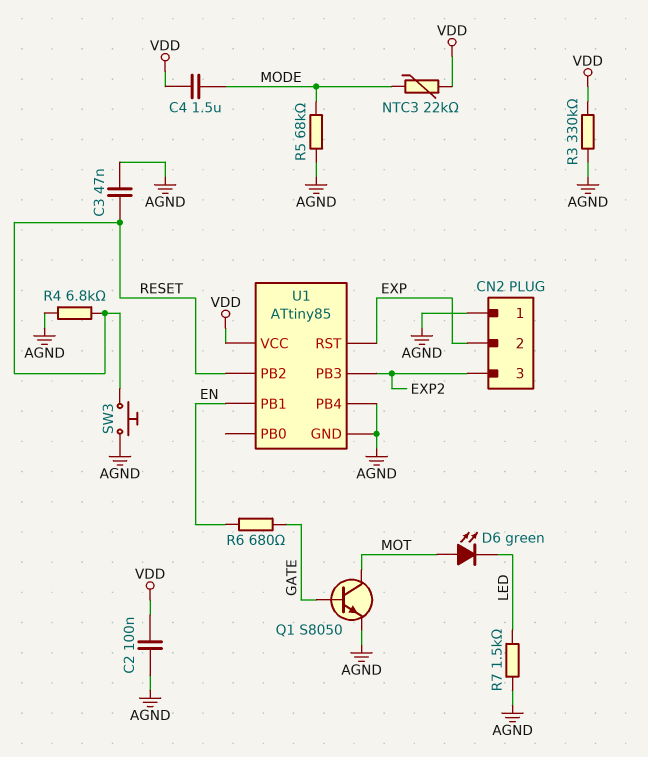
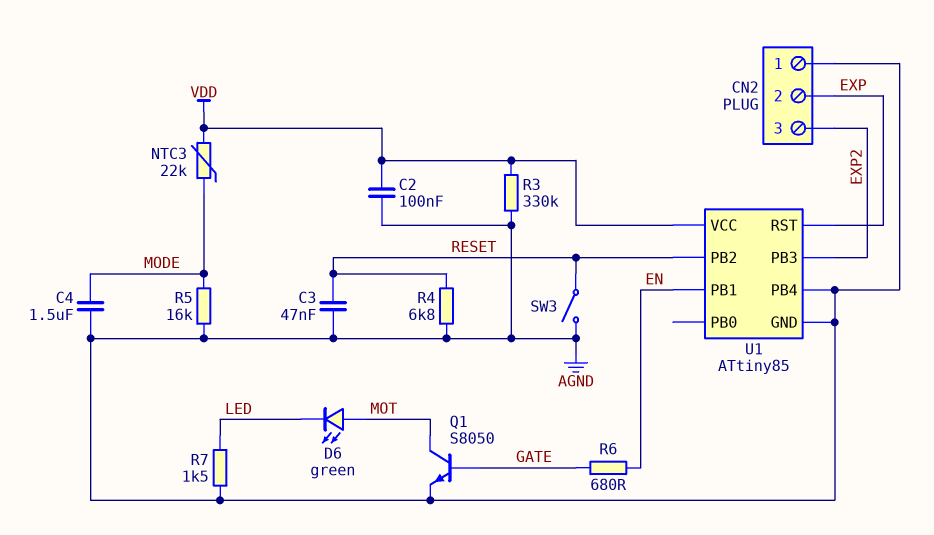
C4: 1.5uF (MODE, VDD) -> 1.5uF (AGND, MODE)
R5: 68k (AGND, MODE) -> 16k (AGND, MODE)
SW3: button (AGND, RESET) -> switch (AGND, RESET)

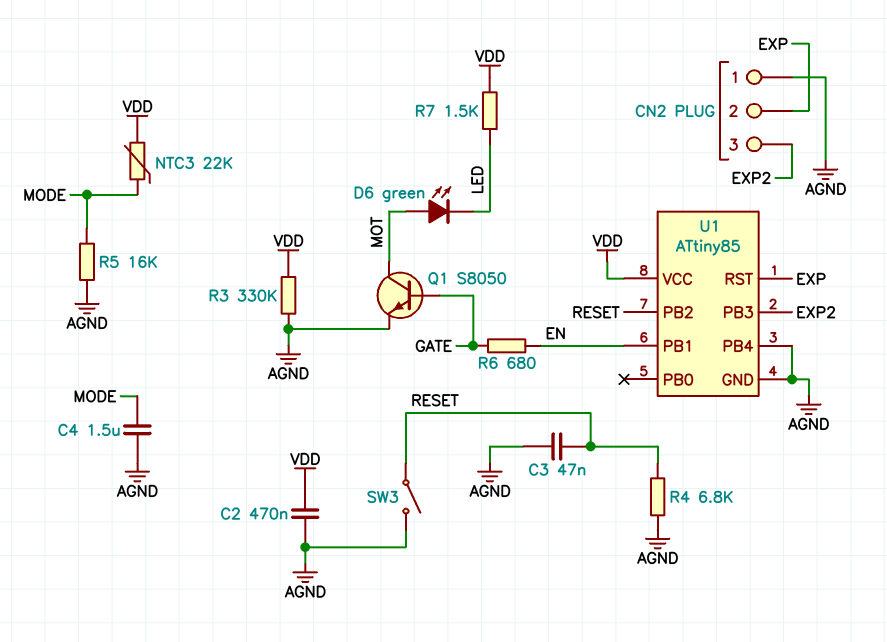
C2: 100nF (AGND, VDD) -> 470nF (AGND, VDD)
R7: 1.5k (AGND, LED) -> 1.5k (LED, VDD)

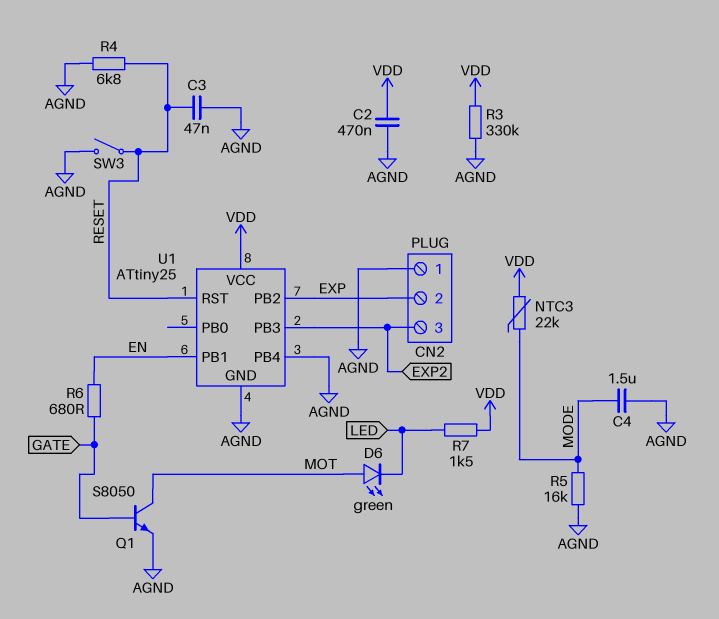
U1: ATtiny85 -> ATtiny25
U1 pin PB2: RESET -> EXP
U1 pin RST: EXP -> RESET

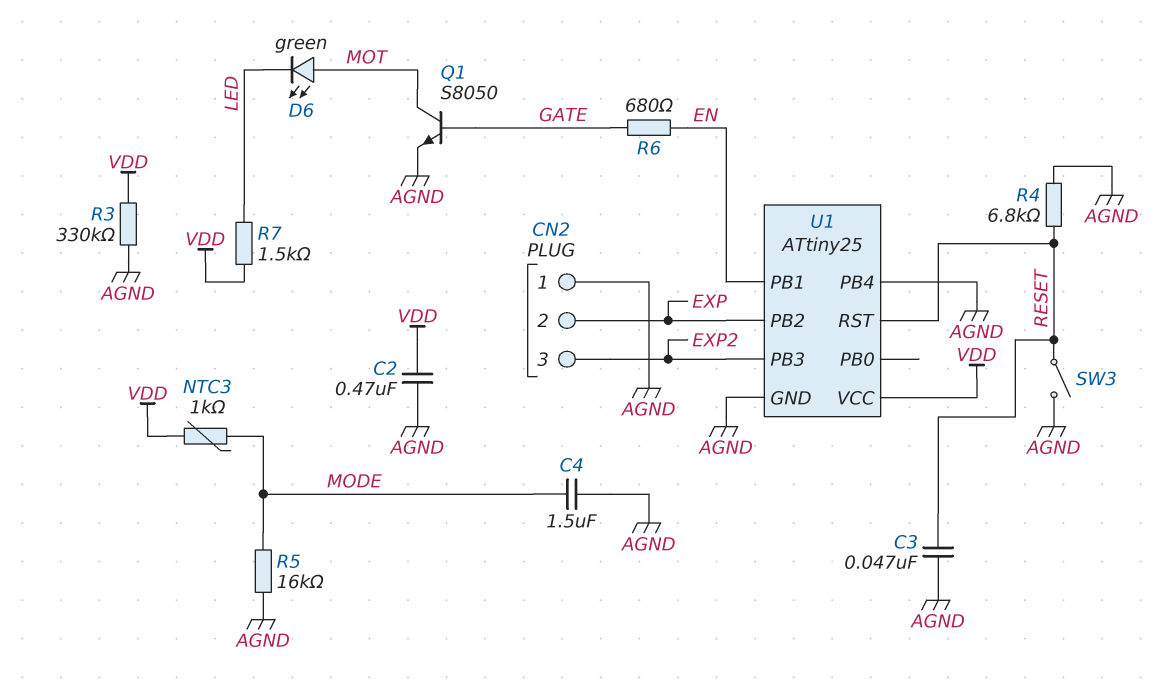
NTC3: 22k (MODE, VDD) -> 1k (MODE, VDD)

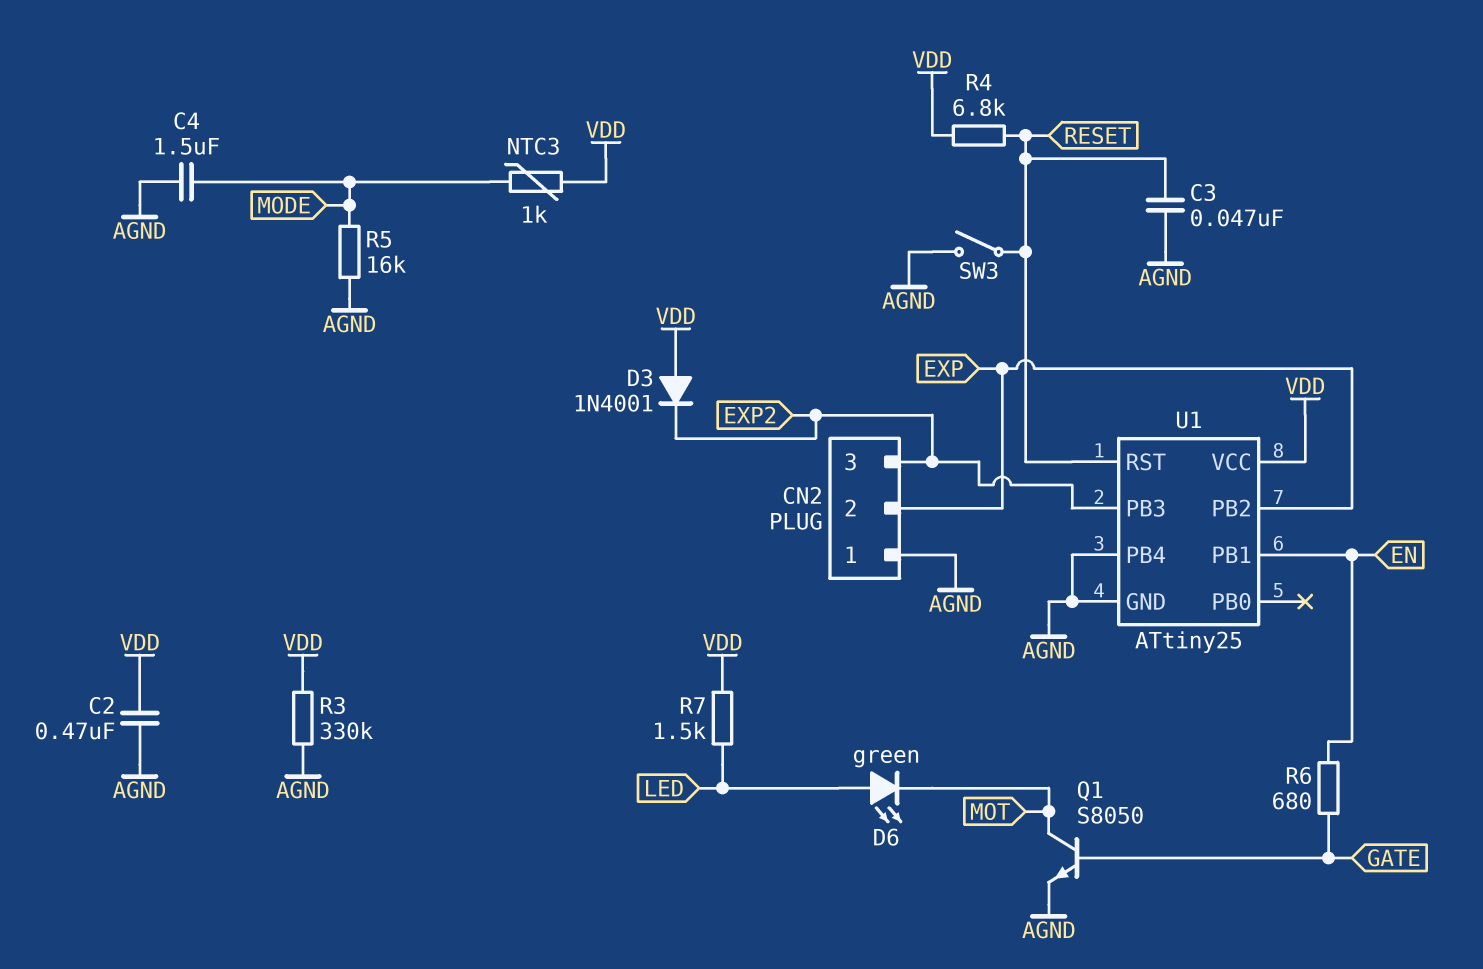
D3: none -> diode 1N4001 (A VDD, K EXP2)
D6: LED green (A MOT, K LED) -> LED green (A LED, K MOT)
R4: 6.8k (AGND, RESET) -> 6.8k (RESET, VDD)

